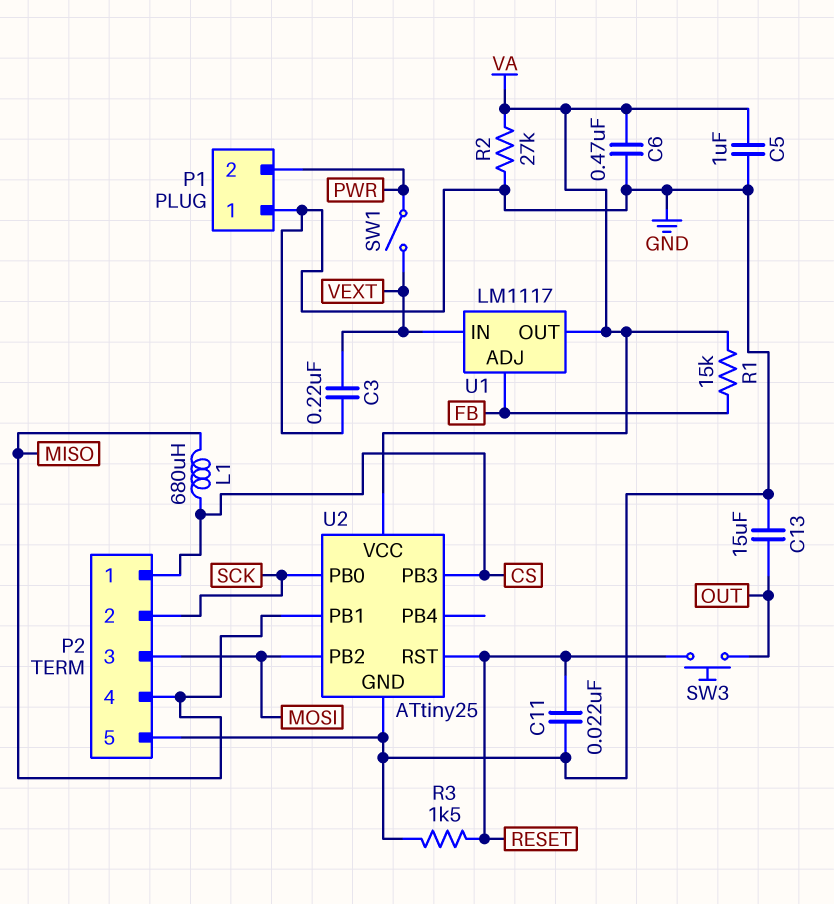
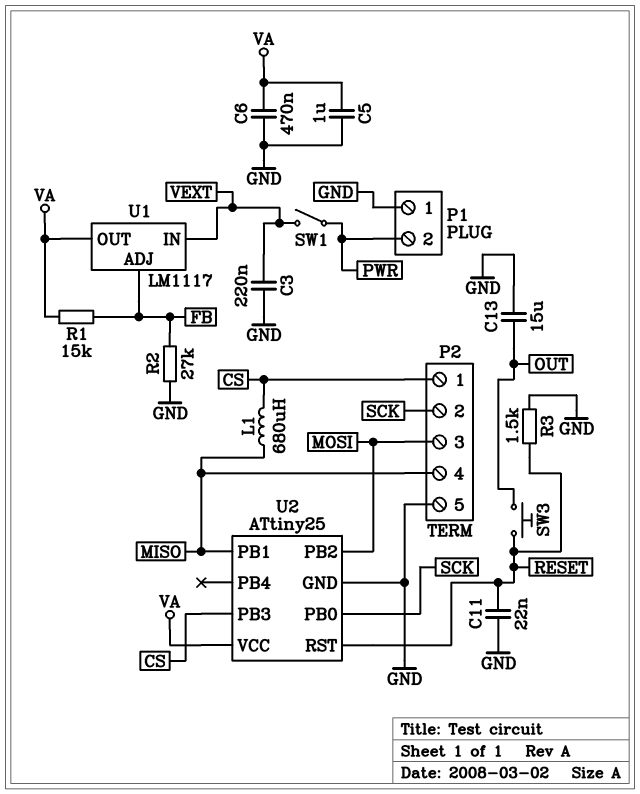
R2: 27k (GND, VA) -> 27k (FB, GND)

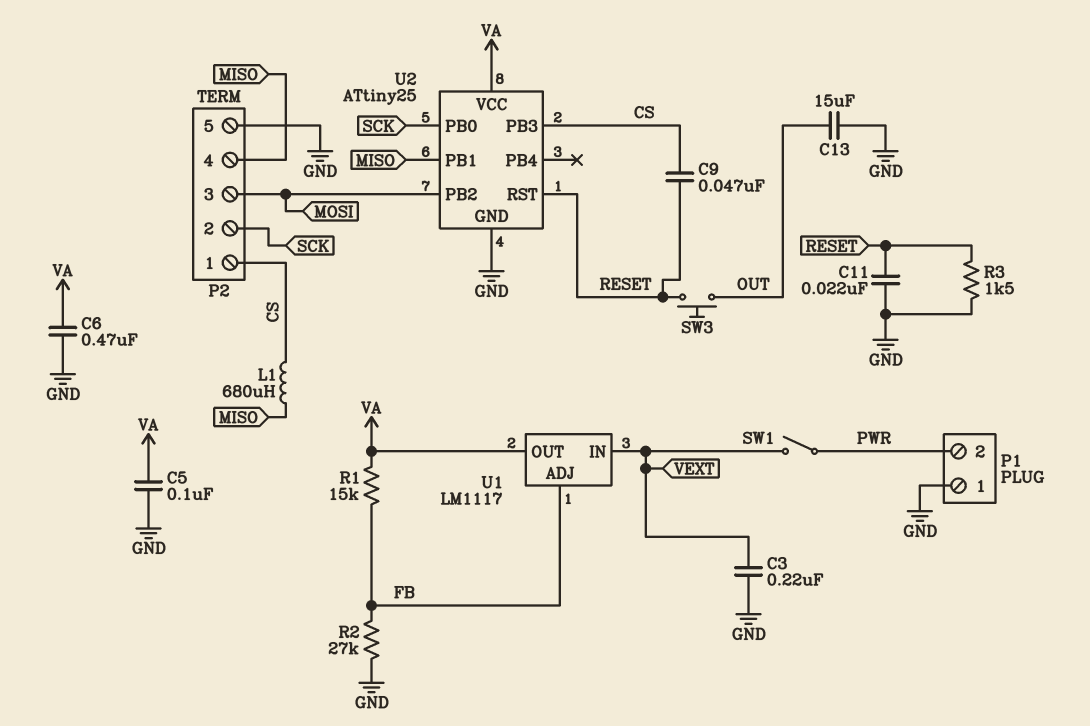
C5: 1uF (GND, VA) -> 100nF (GND, VA)
C9: none -> 47nF (CS, RESET)

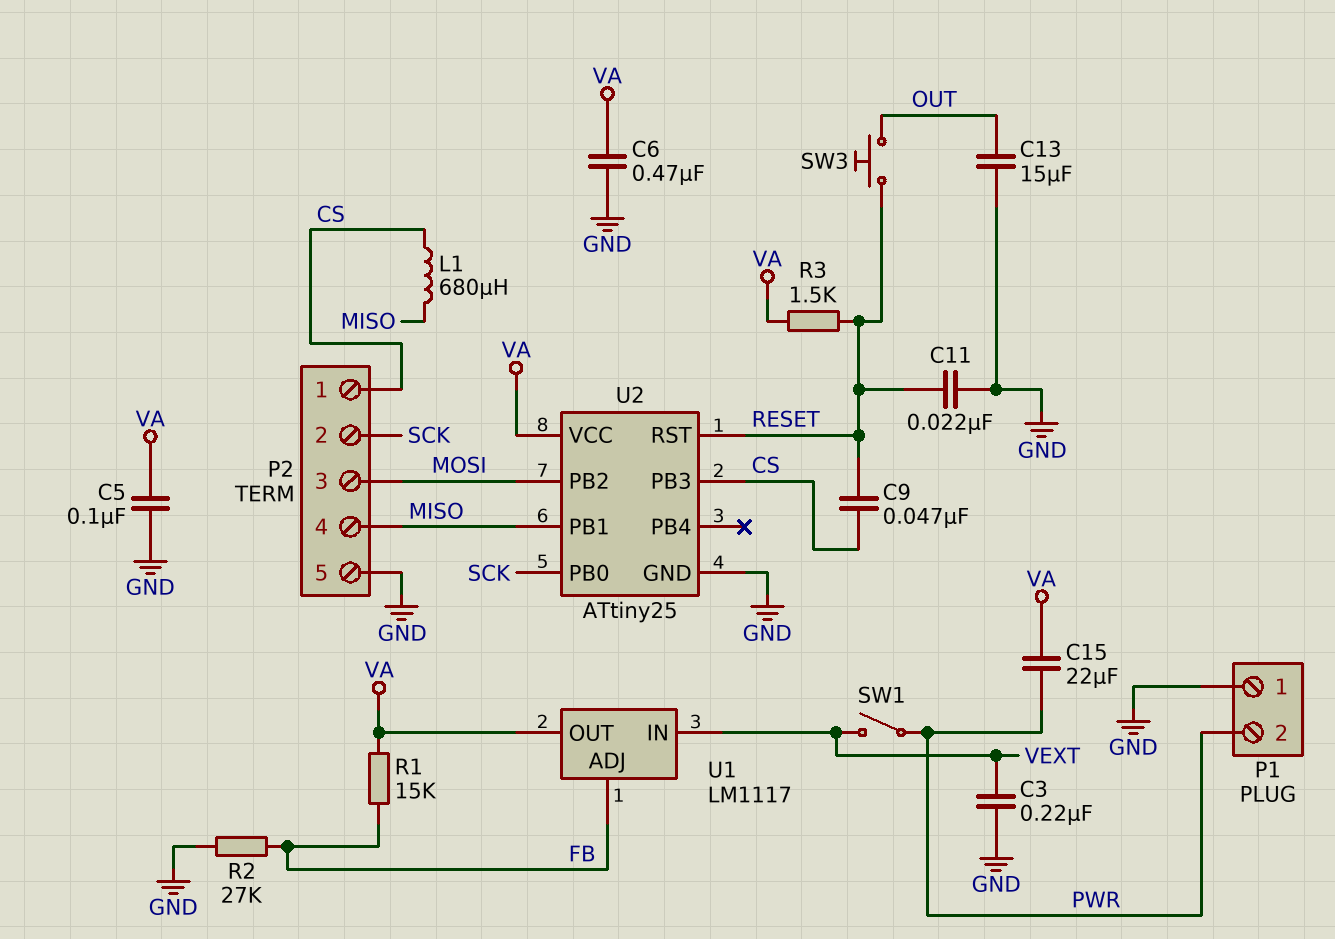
C15: none -> 22uF (PWR, VA)
R3: 1.5k (GND, RESET) -> 1.5k (RESET, VA)

